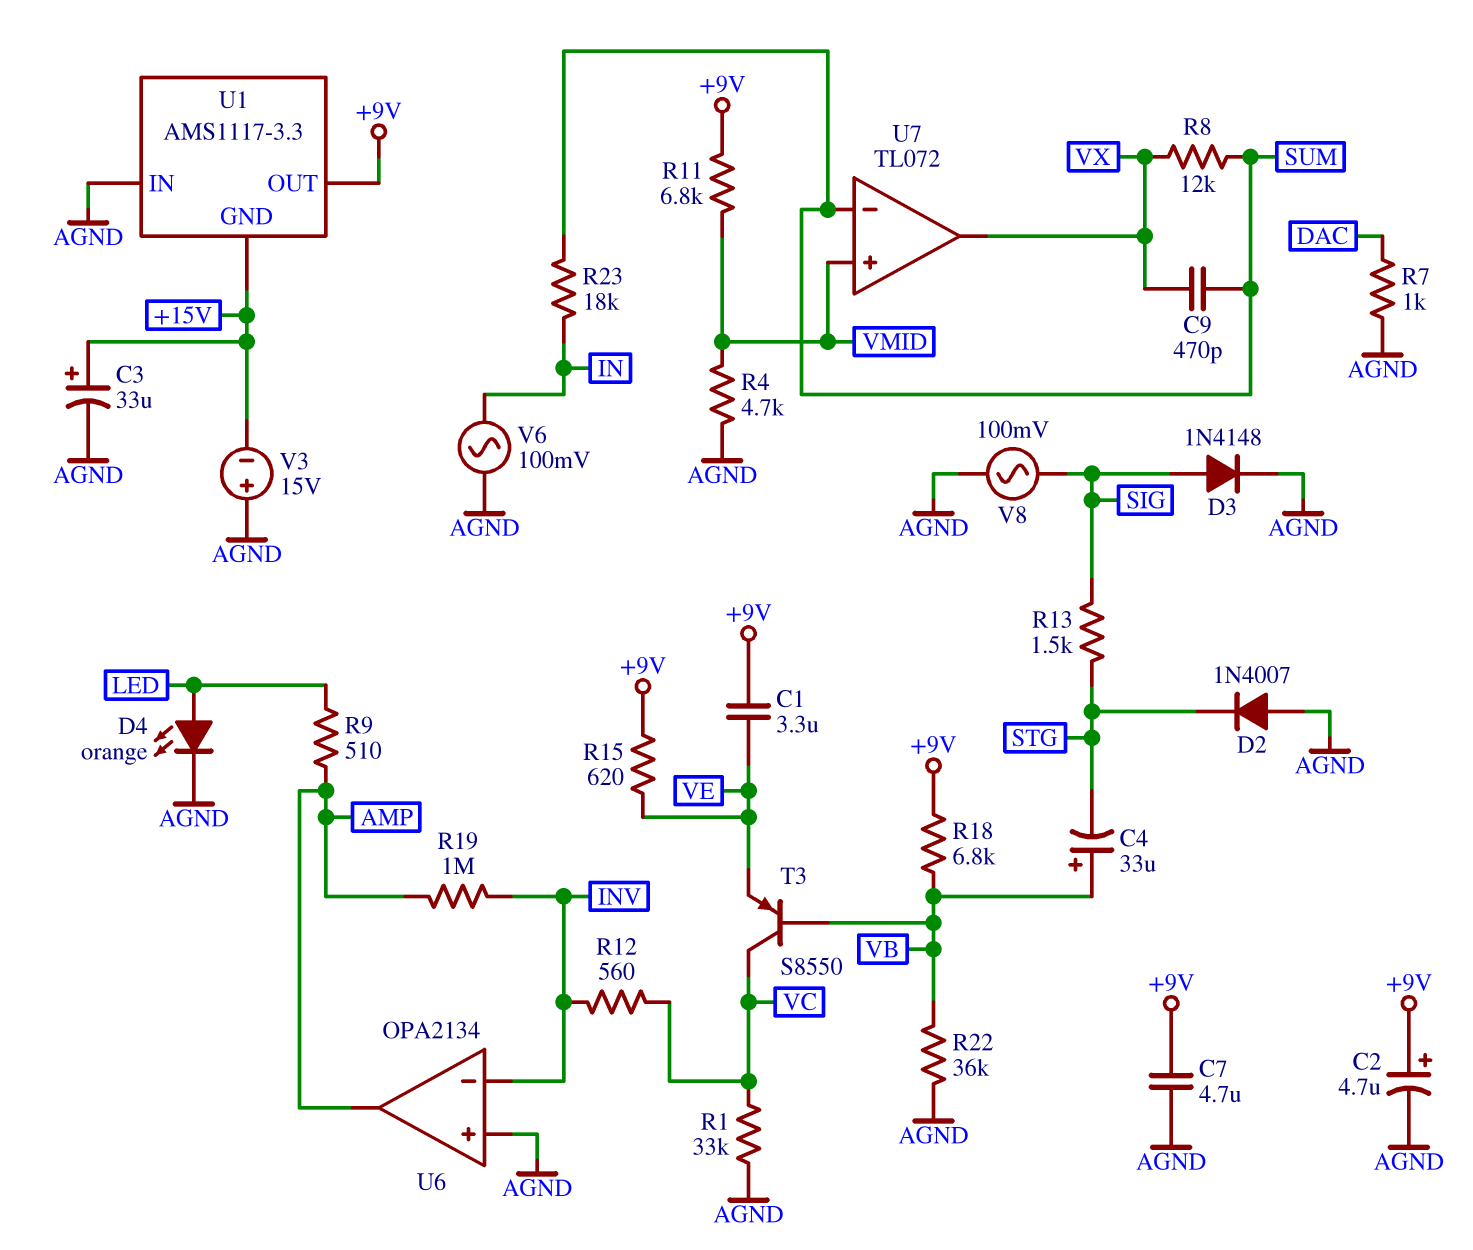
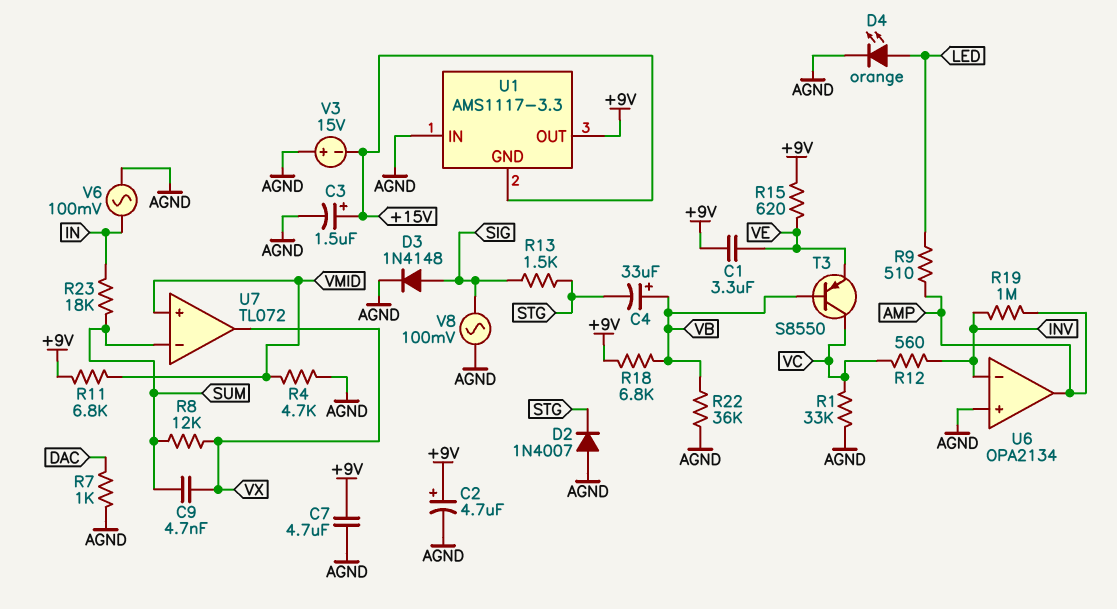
C3: 33uF (plus +15V, minus AGND) -> 1.5uF (plus +15V, minus AGND)
C9: 470pF (SUM, VX) -> 4.7nF (SUM, VX)

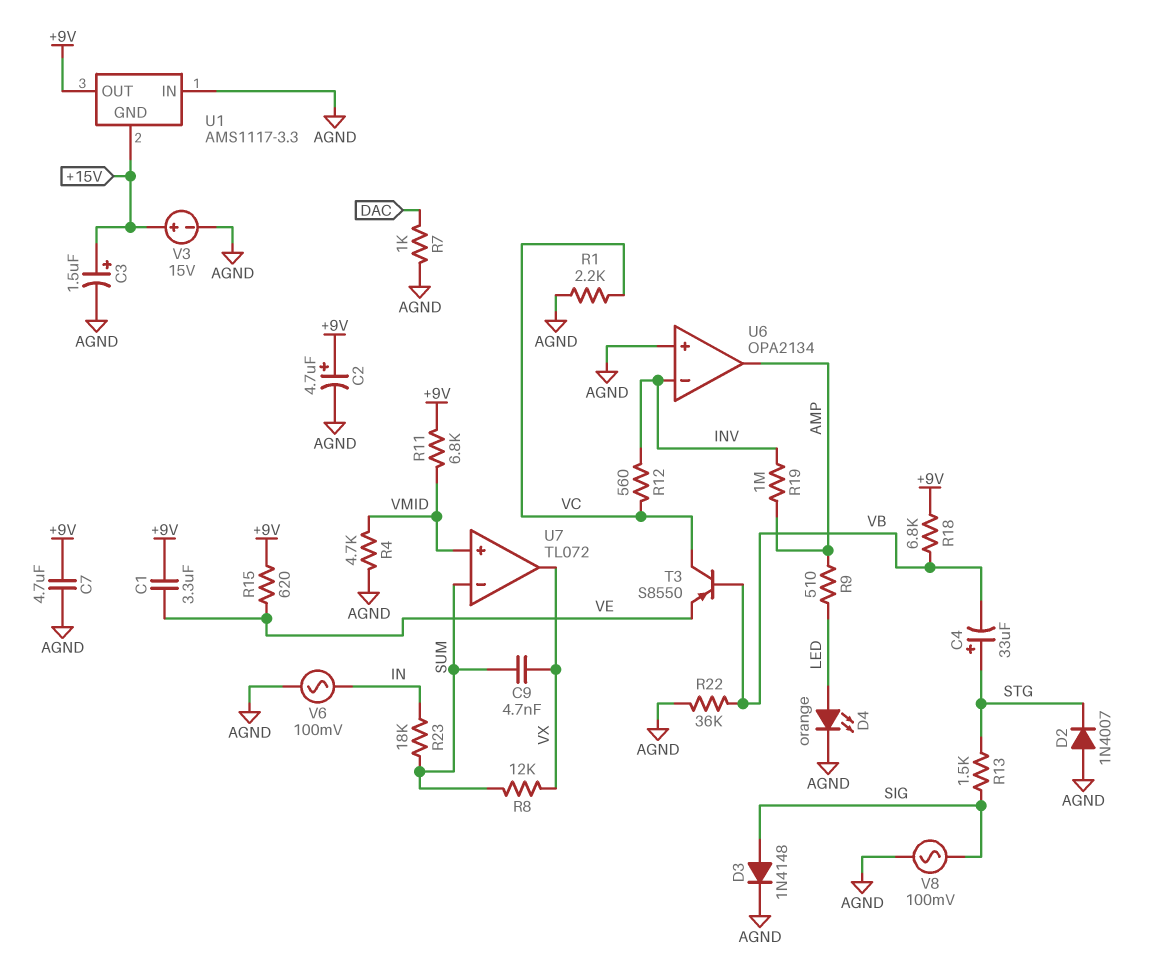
C4: 33uF (plus VB, minus STG) -> 33uF (plus STG, minus VB)
R1: 33k (AGND, VC) -> 2.2k (AGND, VC)
V3: 15V (plus AGND, minus +15V) -> 15V (plus +15V, minus AGND)

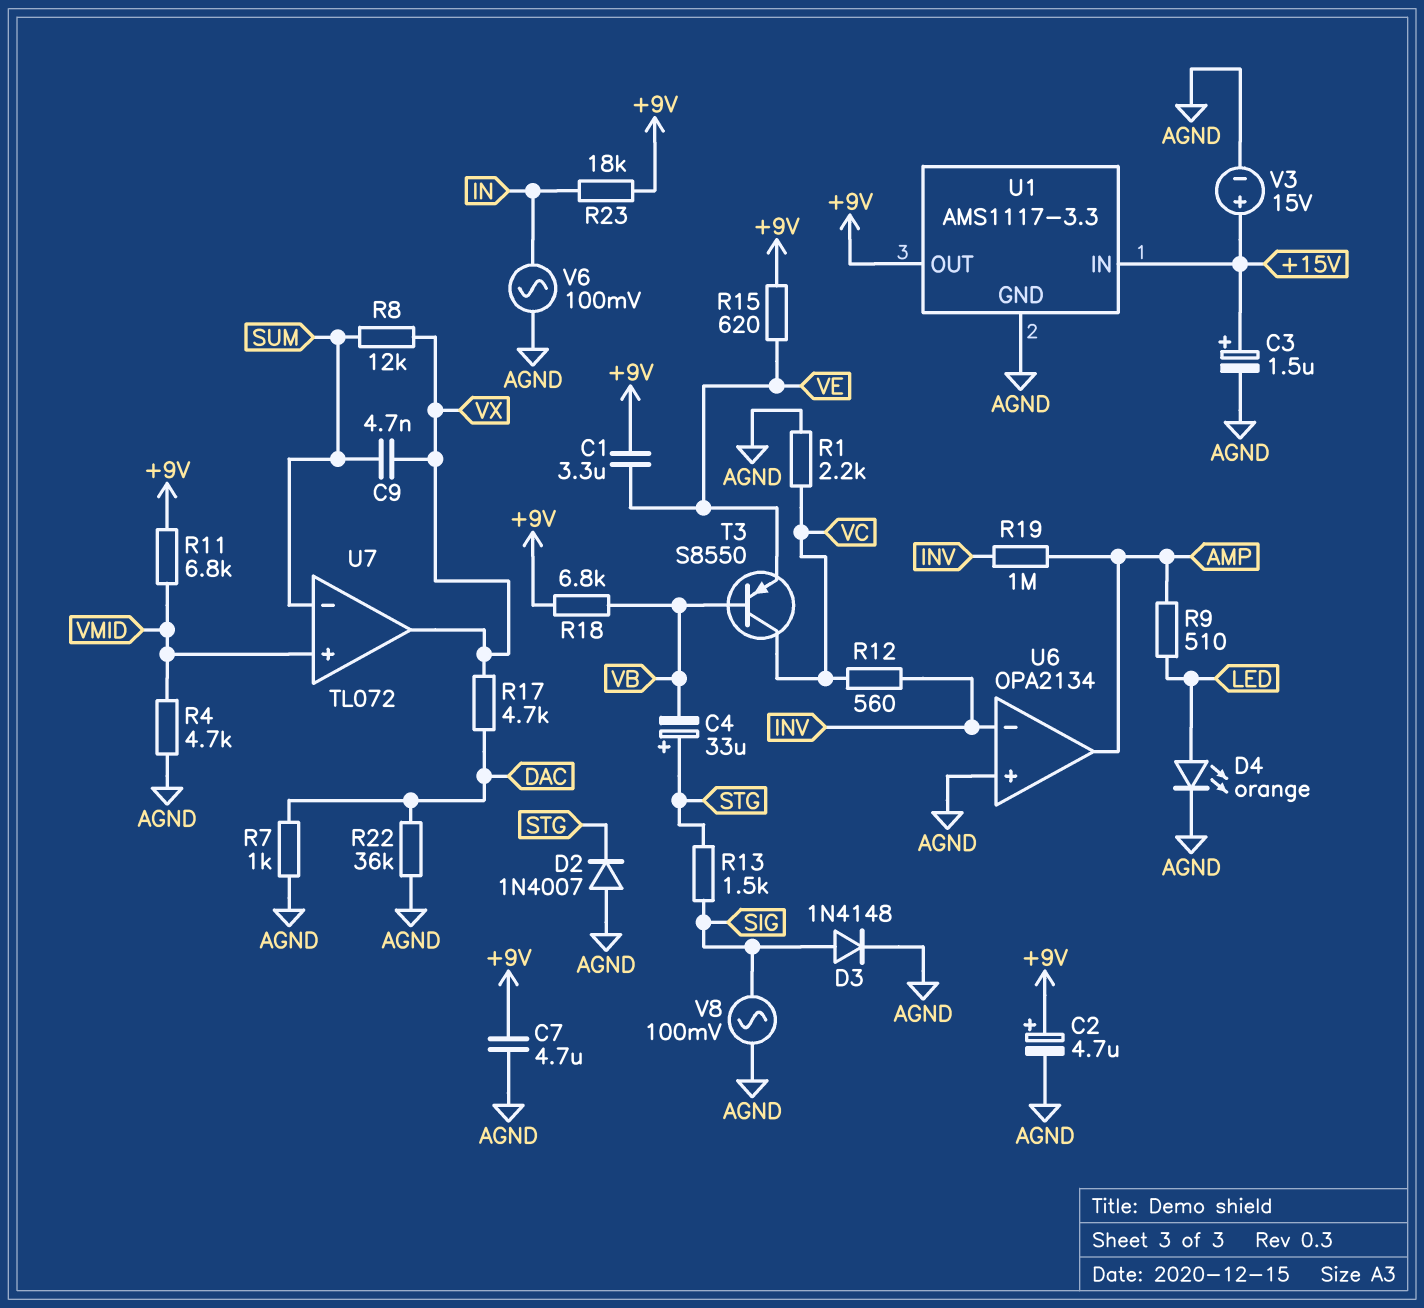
R17: none -> 4.7k (DAC, VX)
R22: 36k (AGND, VB) -> 36k (AGND, DAC)
R23: 18k (IN, SUM) -> 18k (+9V, IN)
U1 pin GND: +15V -> AGND
U1 pin IN: AGND -> +15V

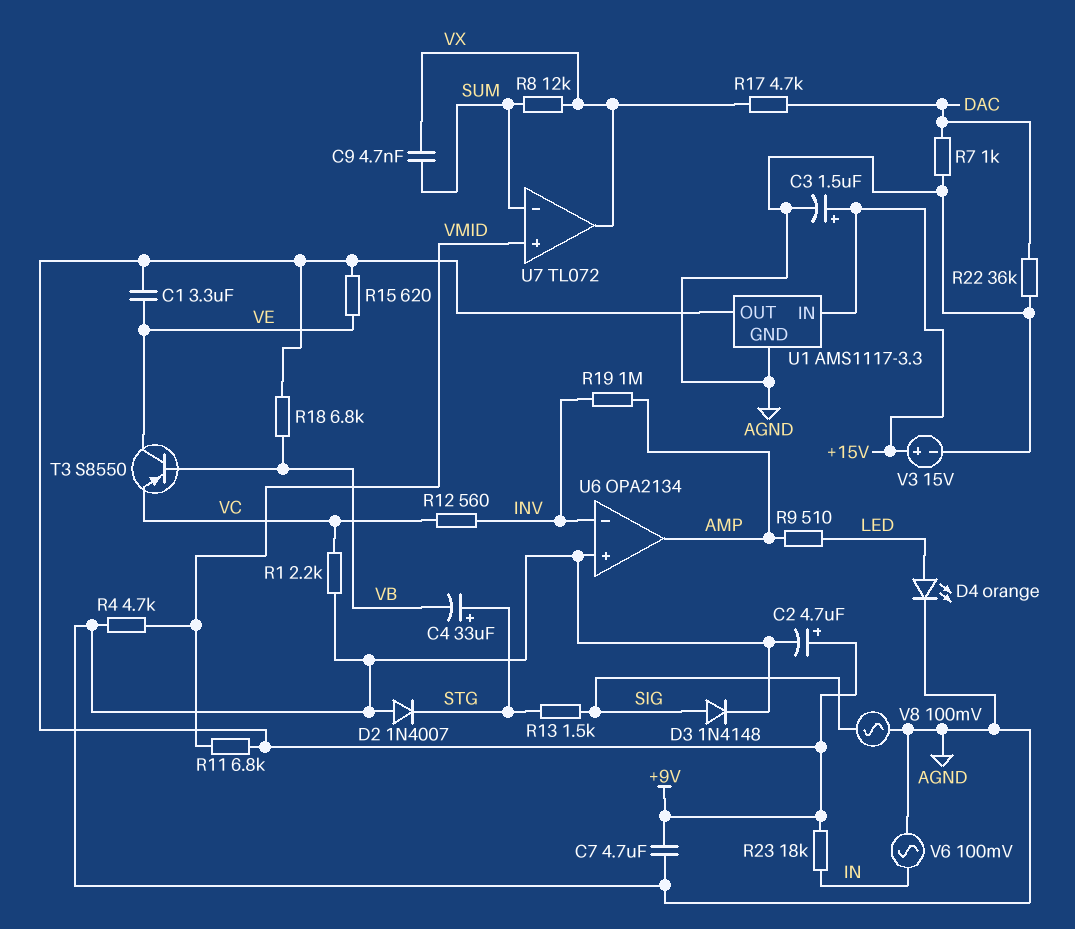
T3: PNP S8550 (B VB, C VC, E VE) -> PNP S8550 (B VB, C VE, E VC)

